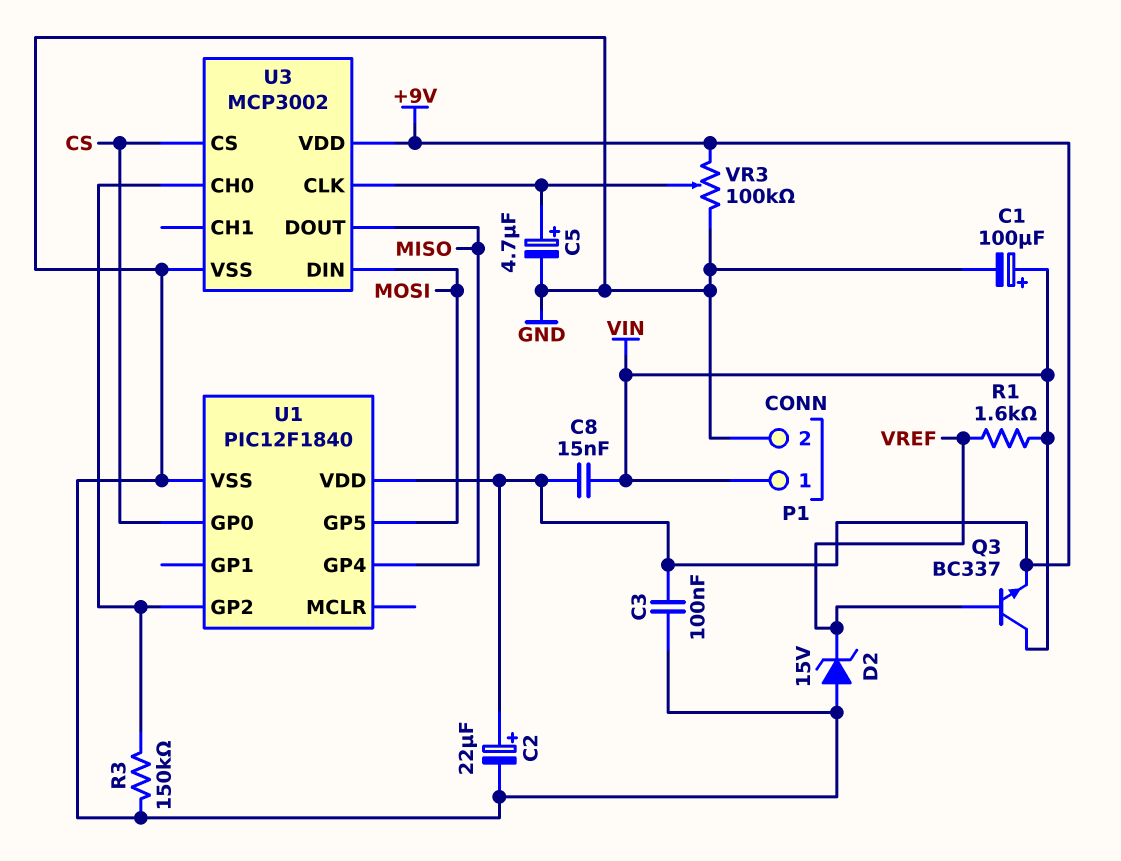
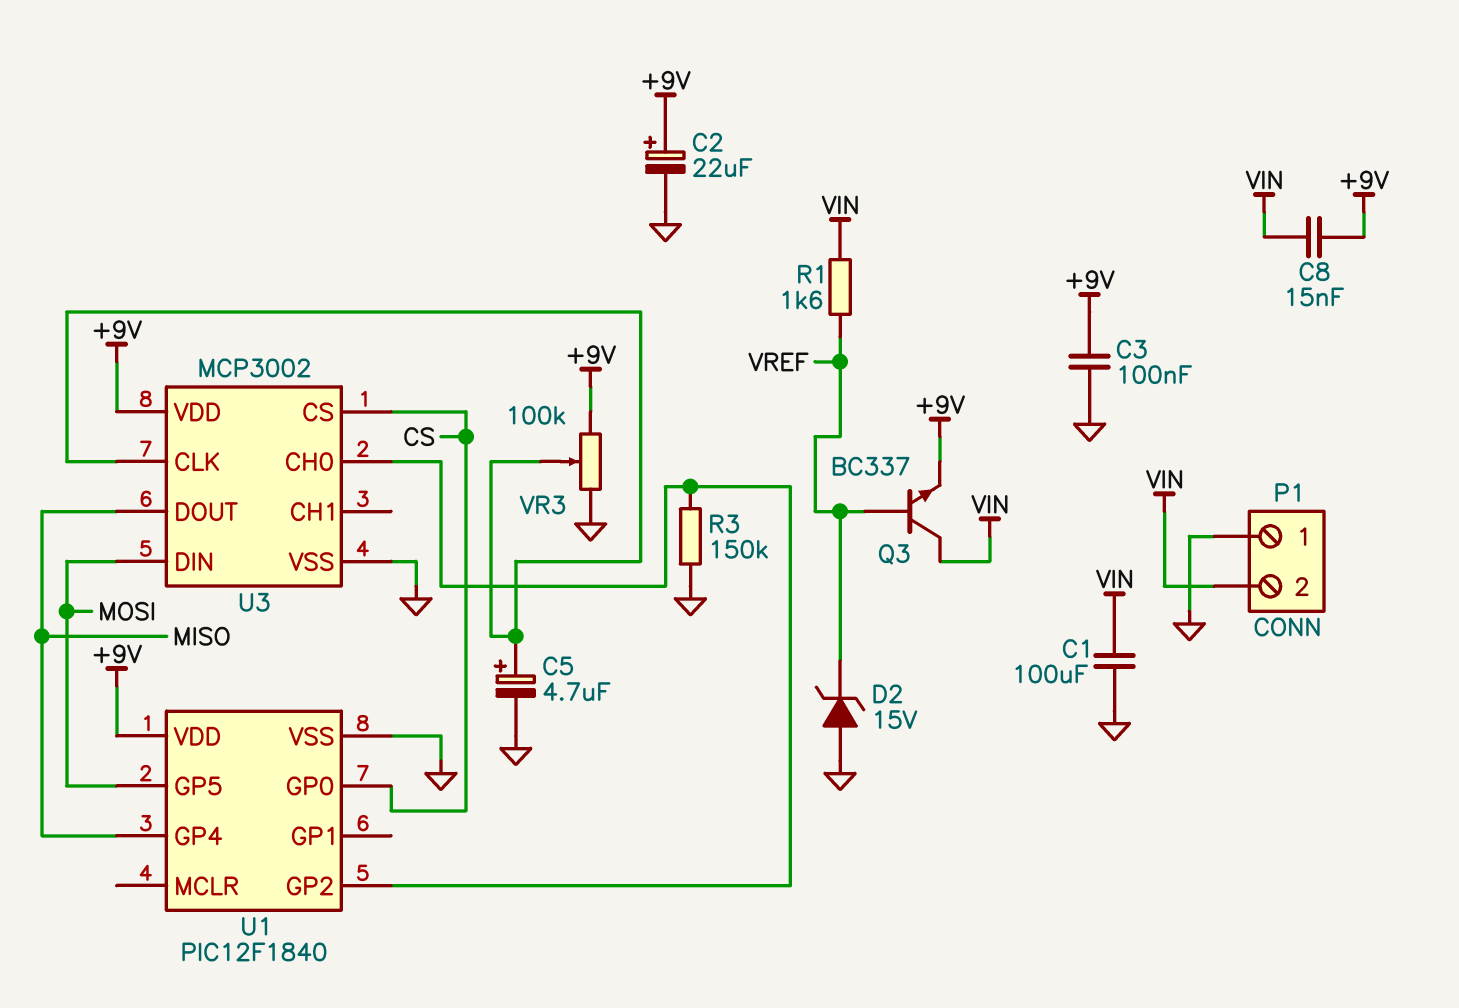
C1: 100uF (plus VIN, minus GND) -> 100uF (GND, VIN)
P1 pin 1: VIN -> GND
P1 pin 2: GND -> VIN

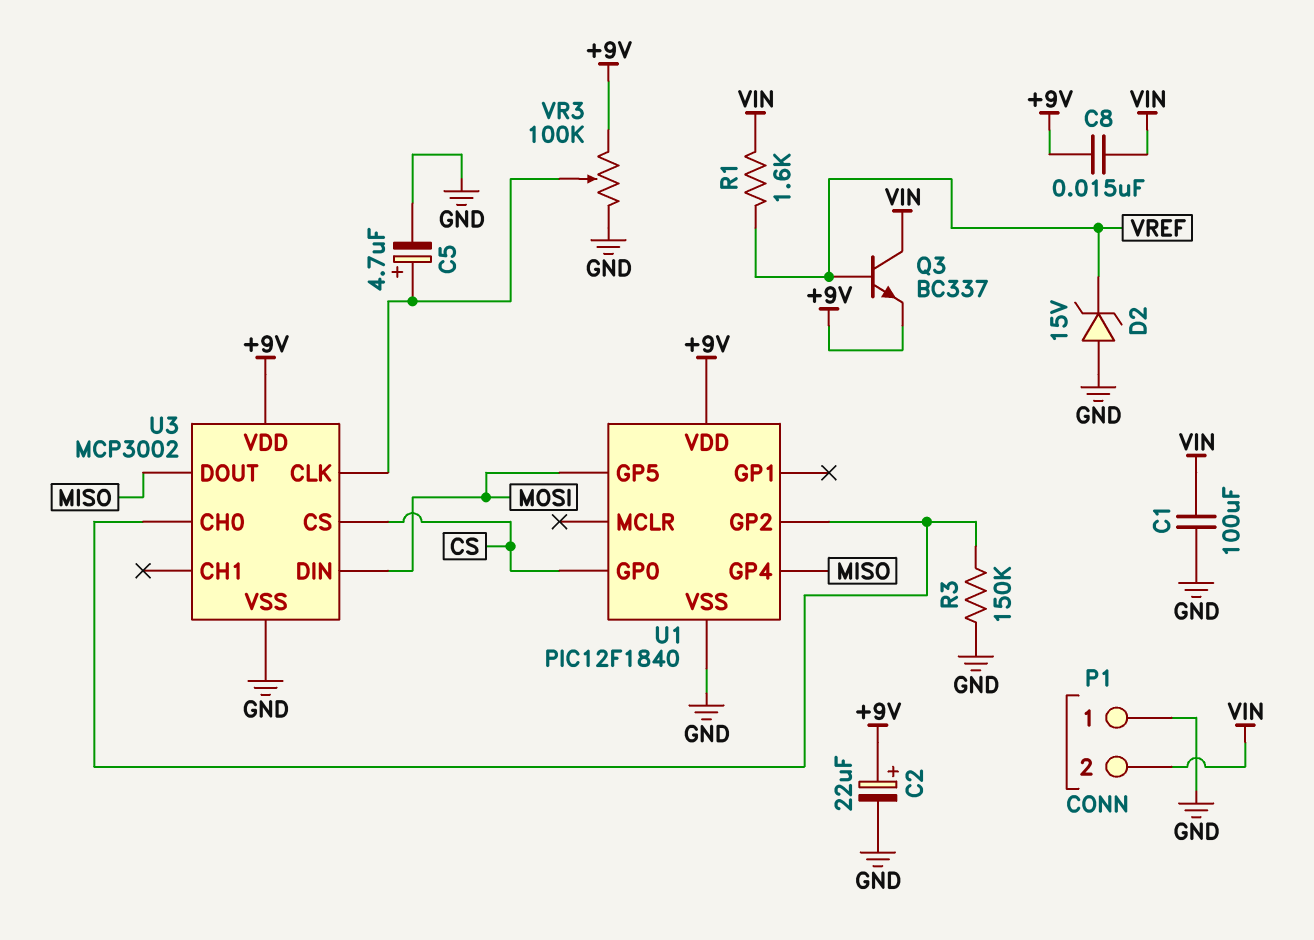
C3: 100nF (+9V, GND) -> none

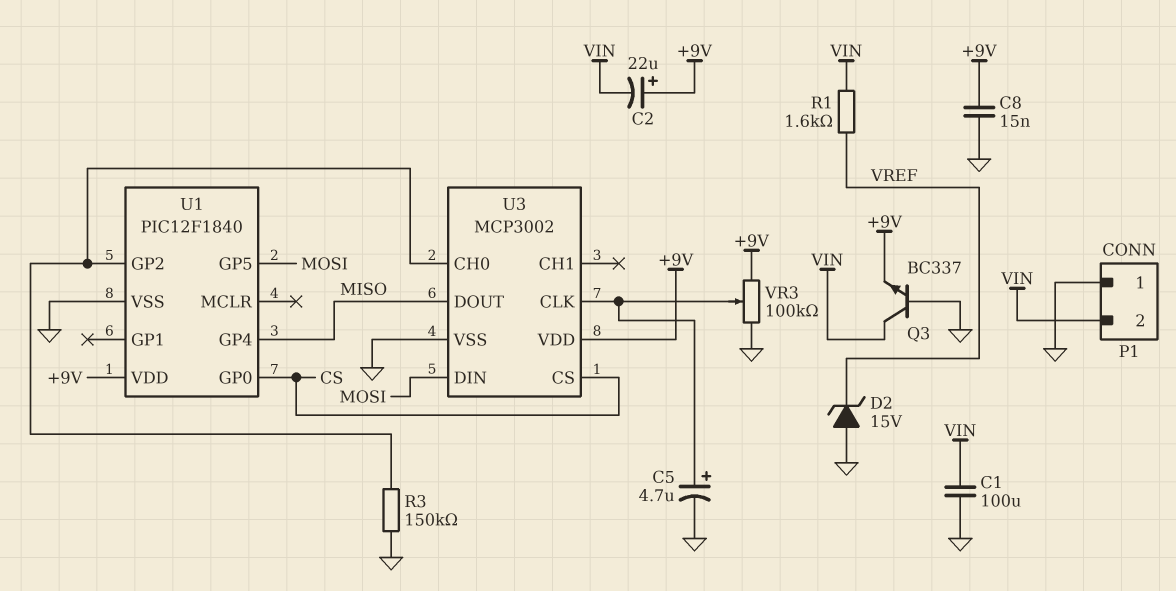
C2: 22uF (plus +9V, minus GND) -> 22uF (plus +9V, minus VIN)
C8: 15nF (+9V, VIN) -> 15nF (+9V, GND)
Q3: NPN BC337 (B VREF, C VIN, E +9V) -> NPN BC337 (B GND, C VIN, E +9V)

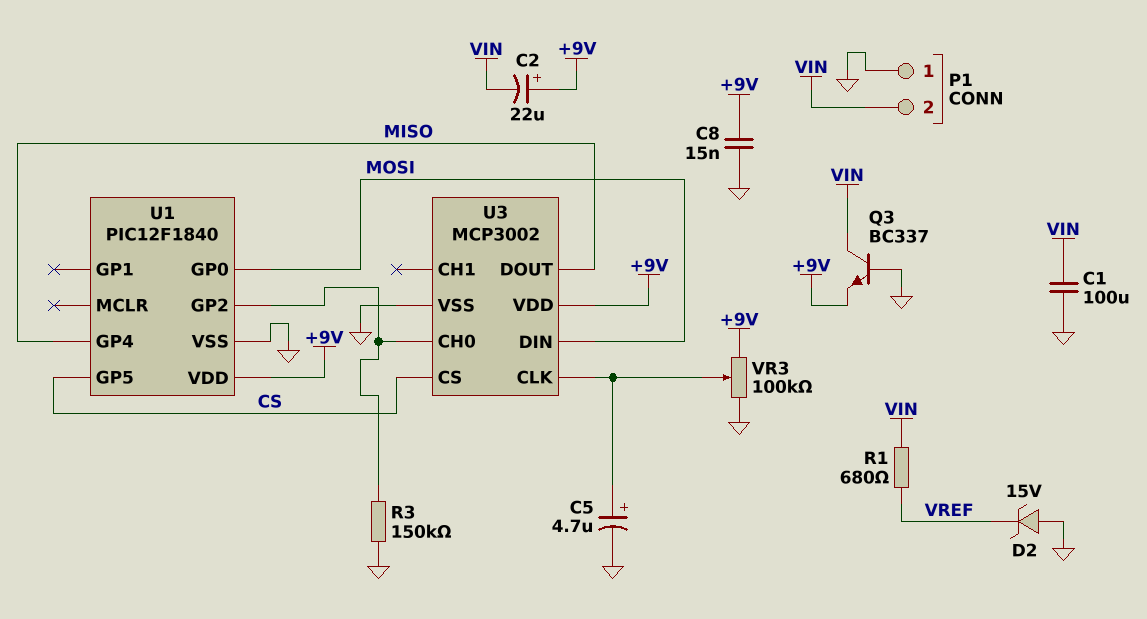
R1: 1.6k (VIN, VREF) -> 680 (VIN, VREF)
U1 pin GP0: CS -> MOSI
U1 pin GP5: MOSI -> CS

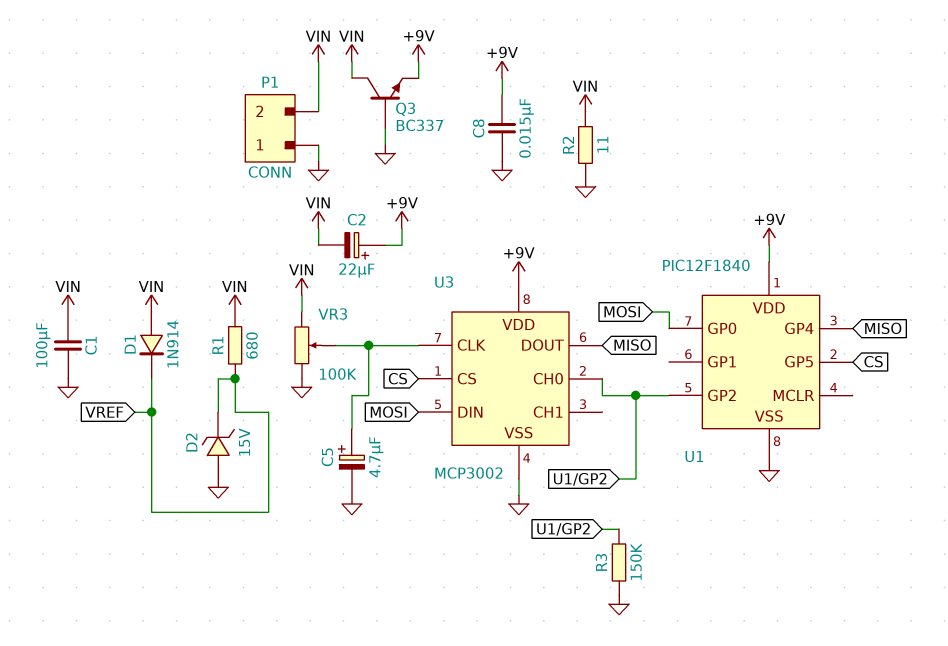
D1: none -> diode 1N914 (A VIN, K VREF)
R2: none -> 11 (GND, VIN)
VR3: 100k (+9V, GND, wiper U3/CLK) -> 100k (GND, VIN, wiper U3/CLK)

